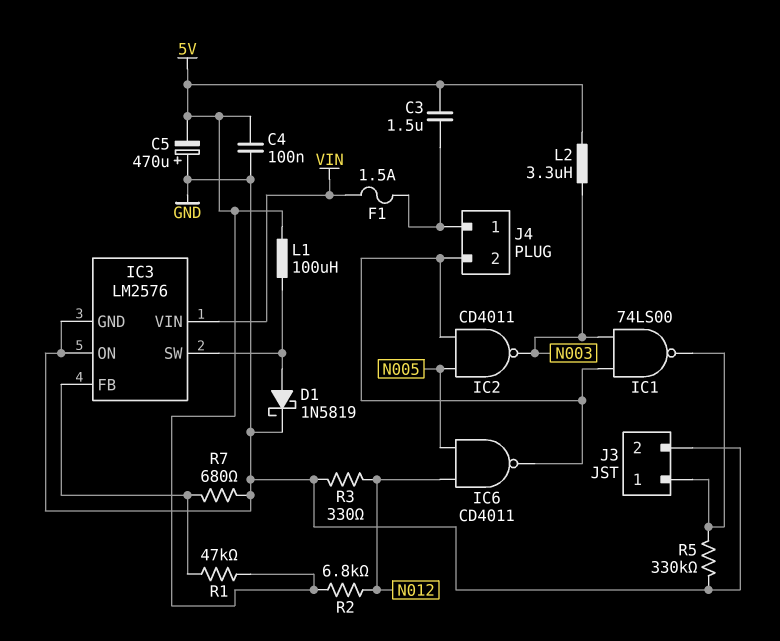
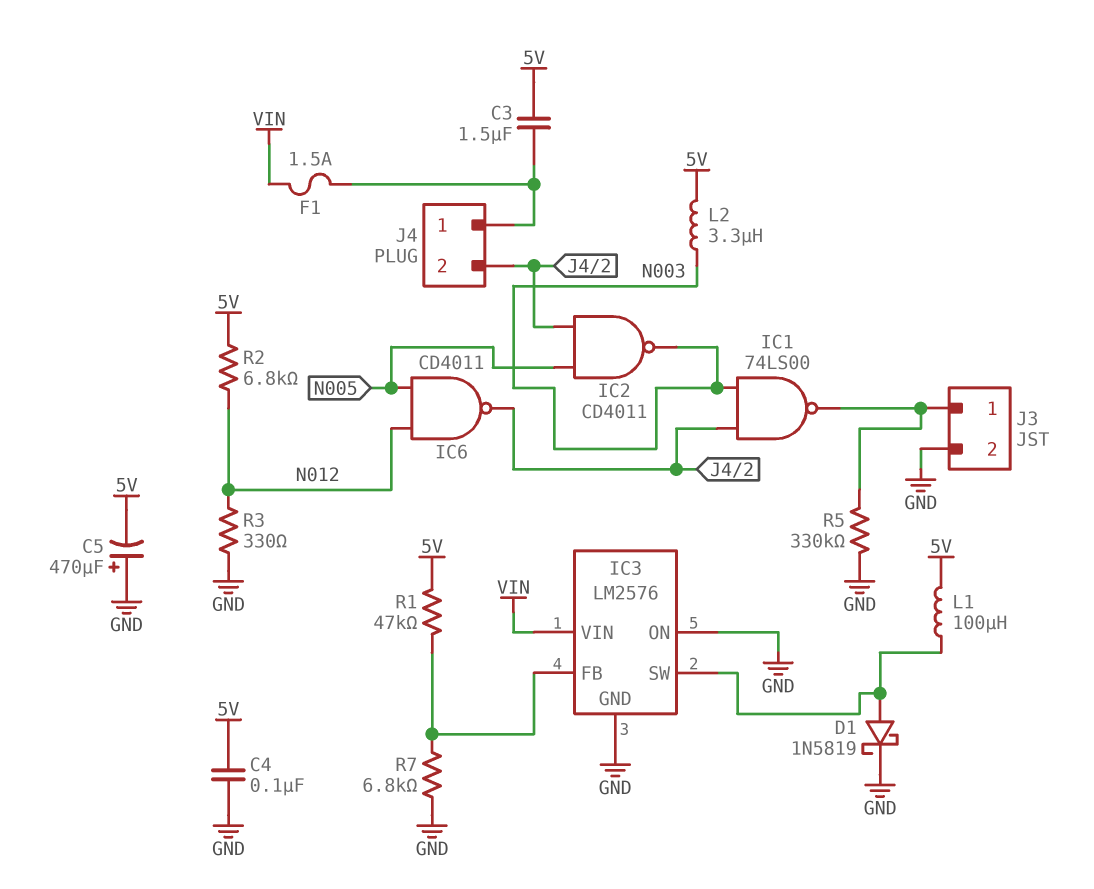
R7: 680 (GND, IC3/FB) -> 6.8k (GND, IC3/FB)

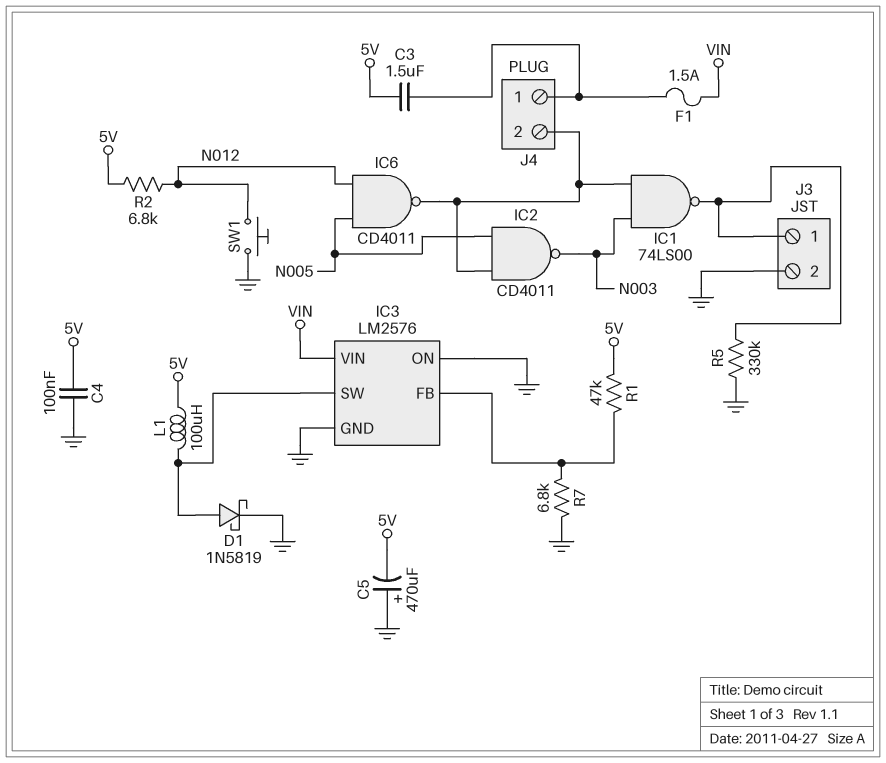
L2: 3.3uH (5V, N003) -> none
R3: 330 (GND, N012) -> none
SW1: none -> button (GND, N012)

